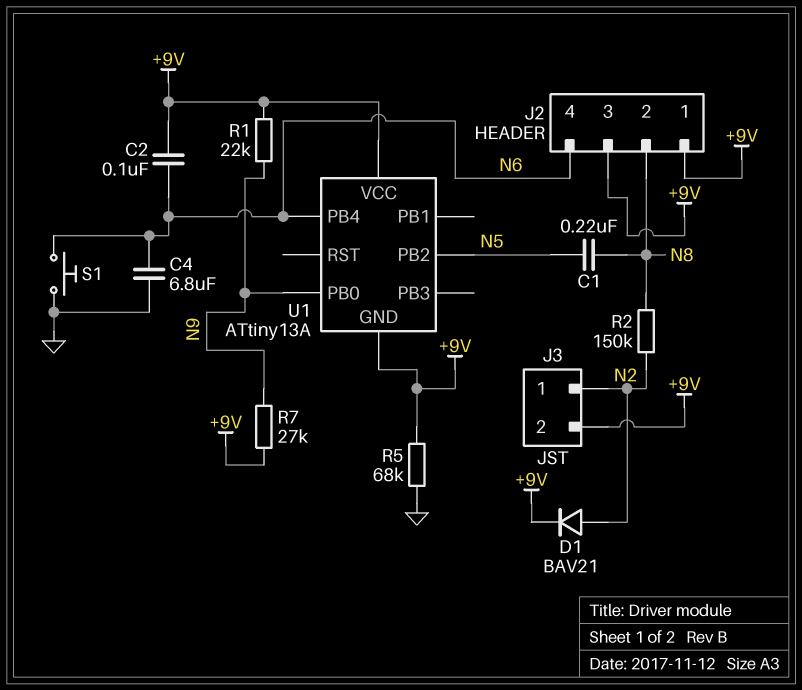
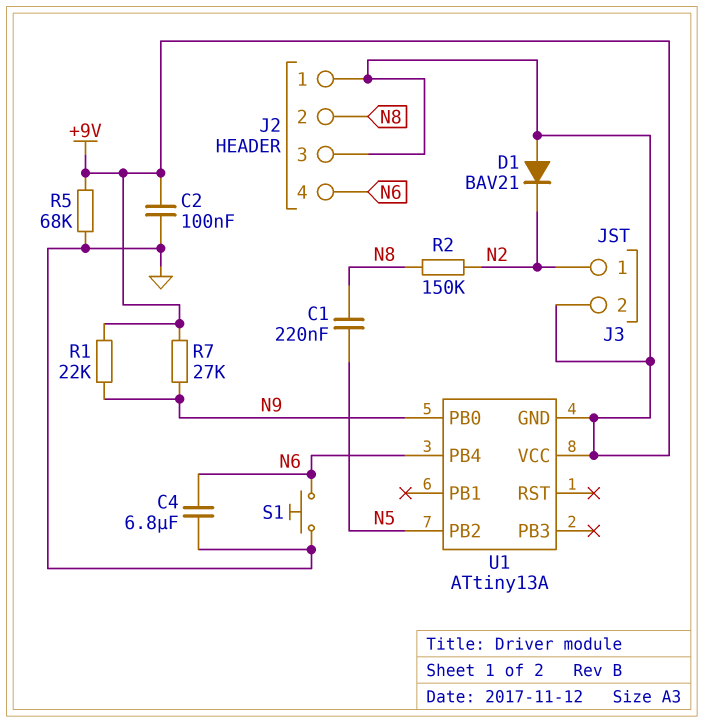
C2: 100nF (+9V, N6) -> 100nF (+9V, GND)
D1: diode BAV21 (A N2, K +9V) -> diode BAV21 (A +9V, K N2)

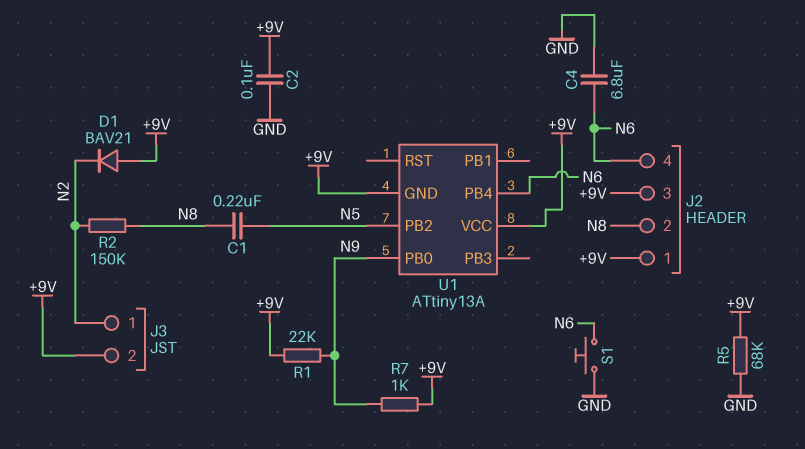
R7: 27k (+9V, N9) -> 1k (+9V, N9)

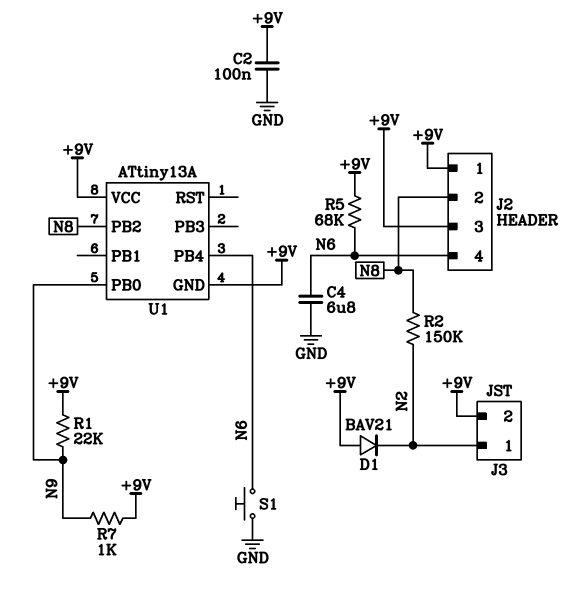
C1: 220nF (N5, N8) -> none
R5: 68k (+9V, GND) -> 68k (+9V, N6)
U1 pin PB2: N5 -> N8

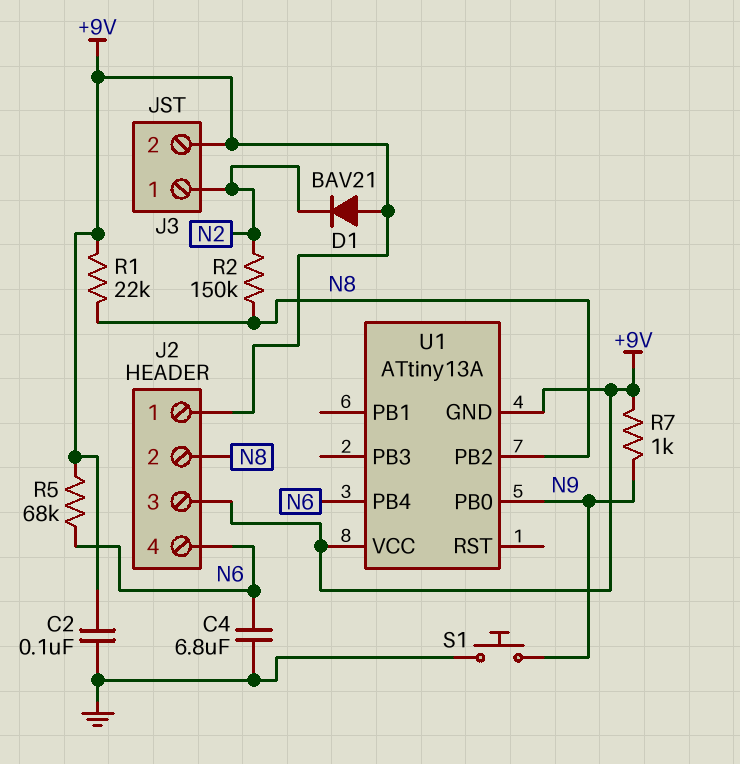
R1: 22k (+9V, N9) -> 22k (+9V, N8)
S1: button (GND, N6) -> button (GND, N9)

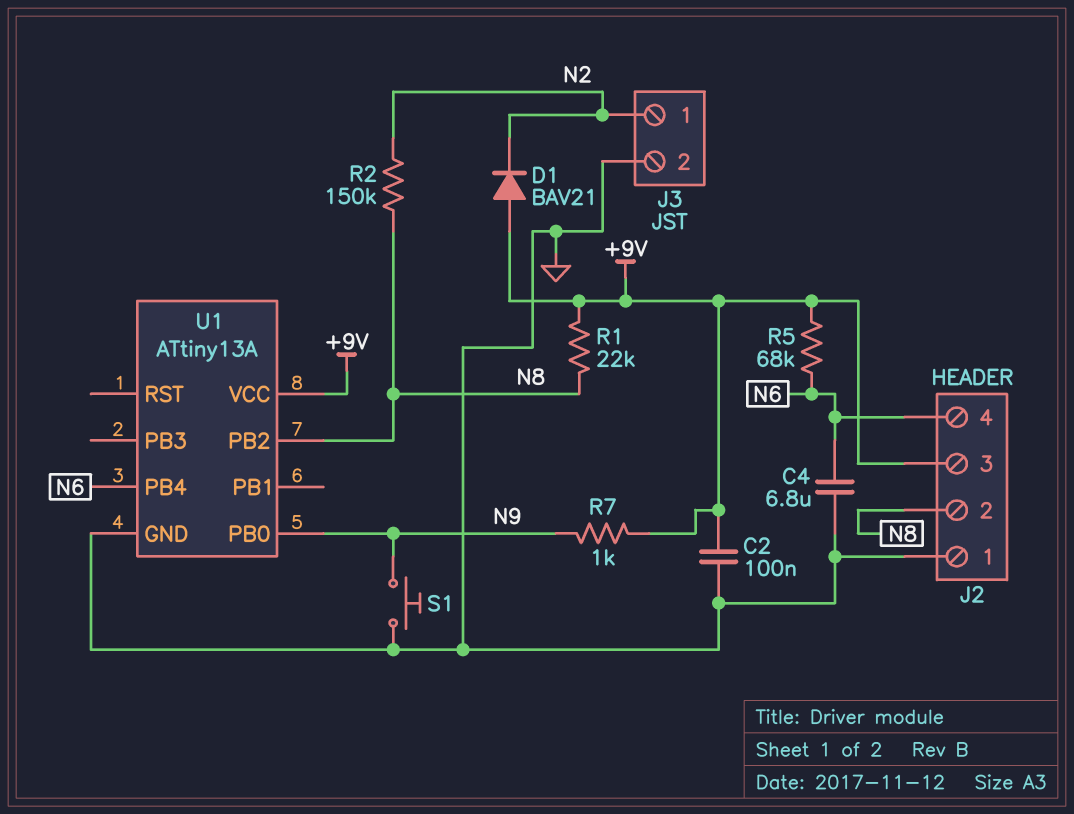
J2 pin 1: +9V -> GND
J3 pin 2: +9V -> GND
U1 pin GND: +9V -> GND

